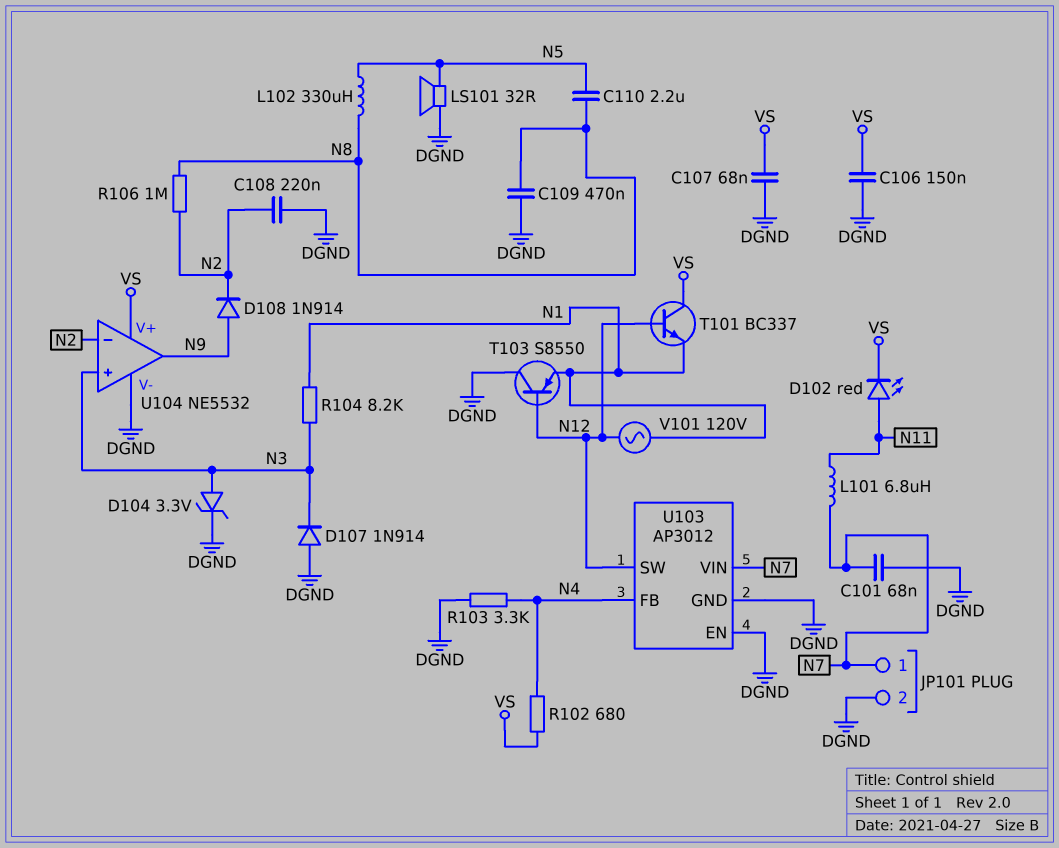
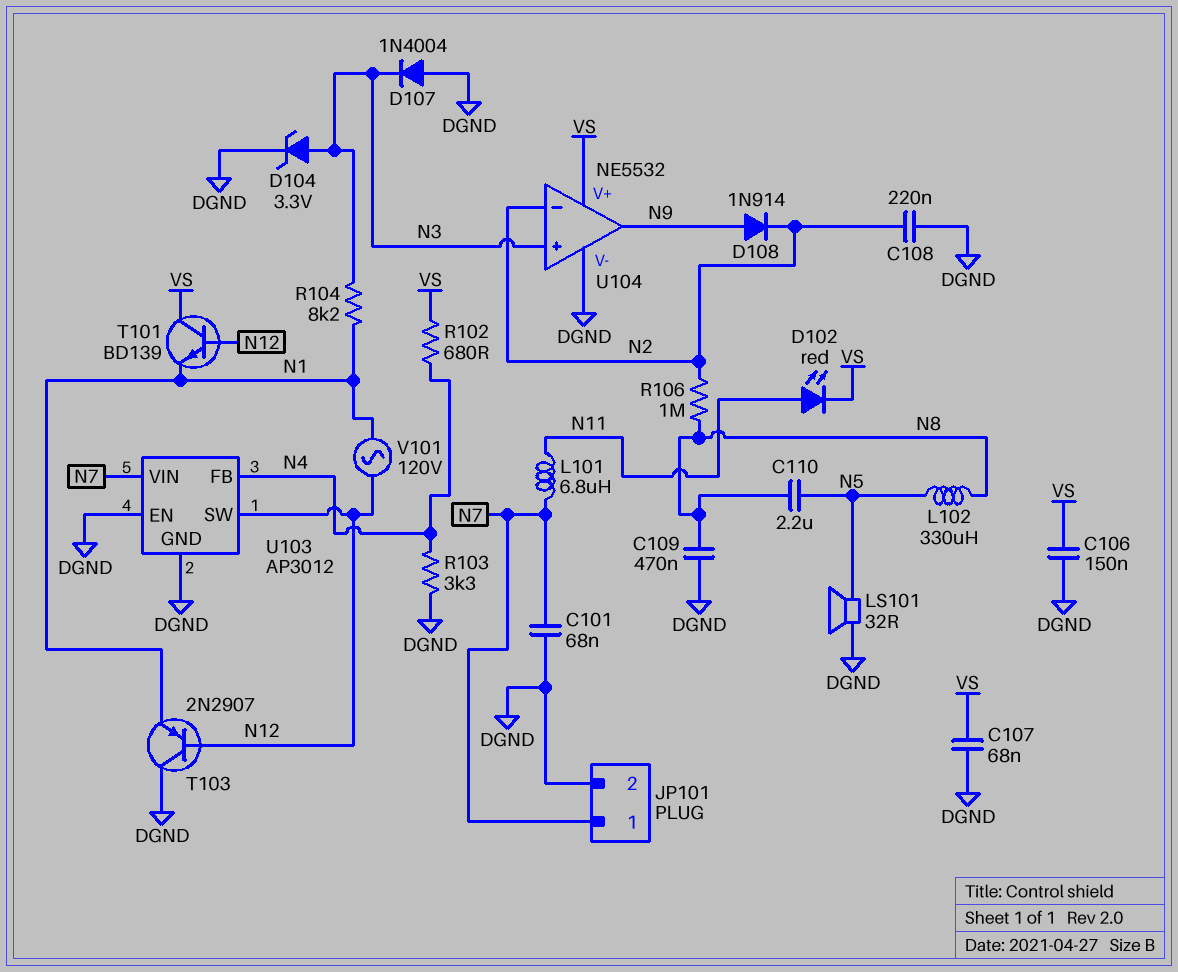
D107: diode 1N914 (A DGND, K N3) -> diode 1N4004 (A DGND, K N3)
T101: NPN BC337 (B N12, C VS, E N1) -> NPN BD139 (B N12, C VS, E N1)
T103: PNP S8550 (B N12, C DGND, E N1) -> PNP 2N2907 (B N12, C DGND, E N1)

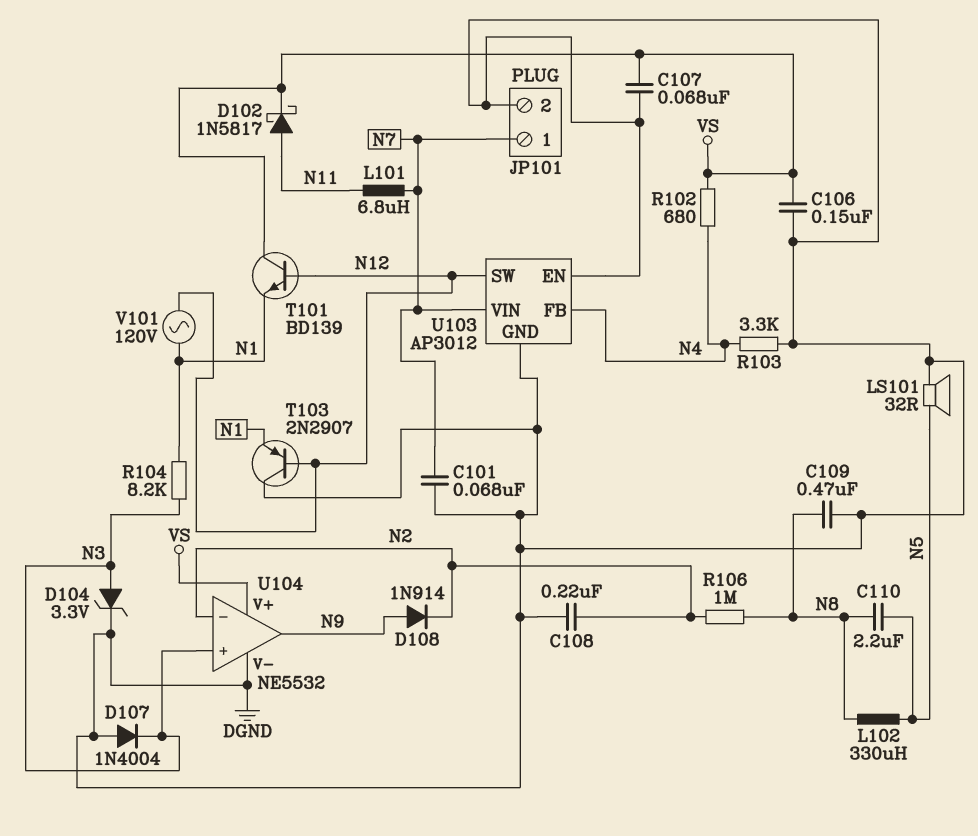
D102: LED red (A N11, K VS) -> schottky 1N5817 (A N11, K VS)

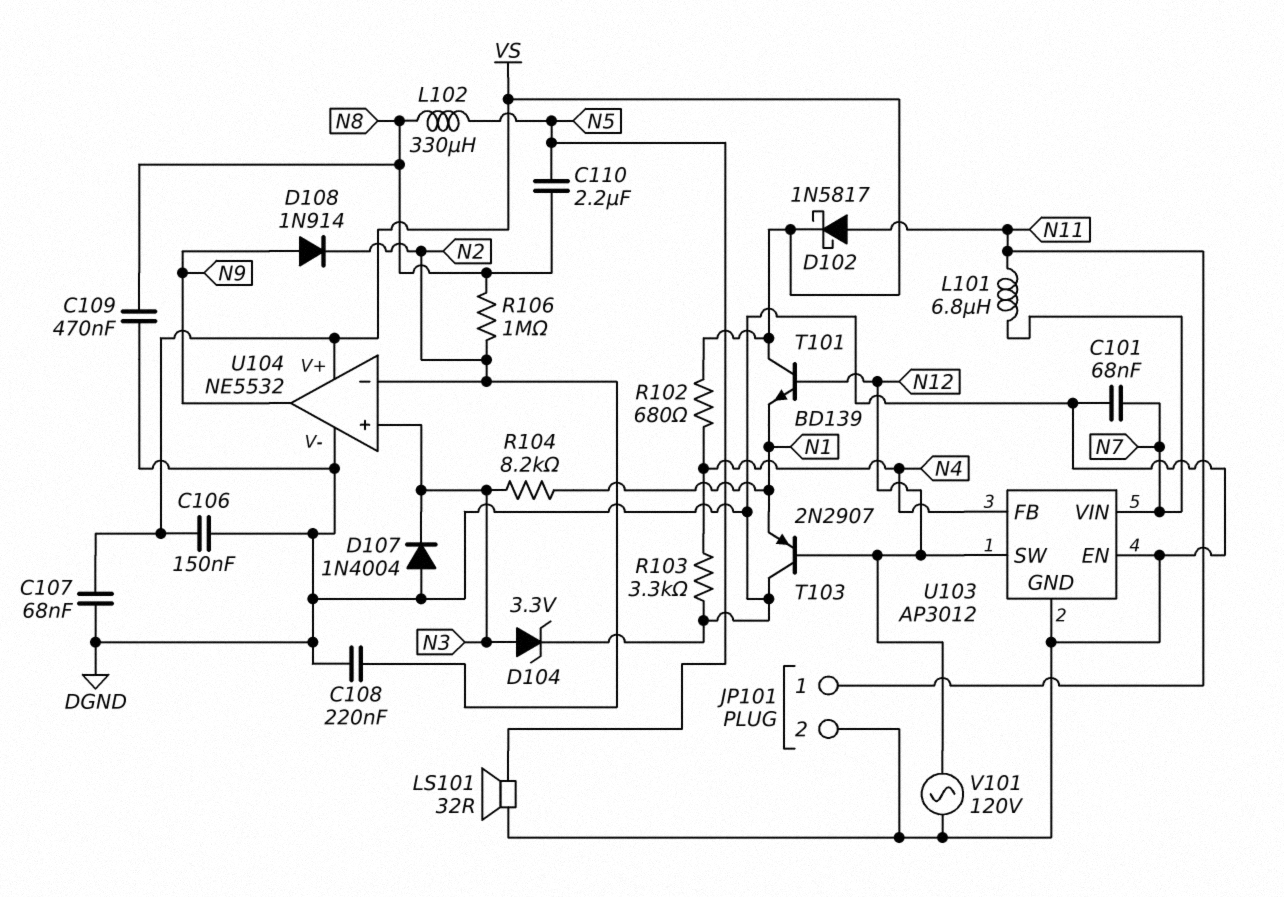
JP101 pin 1: N7 -> N11
V101: AC 120V (N1, N12) -> AC 120V (DGND, N12)

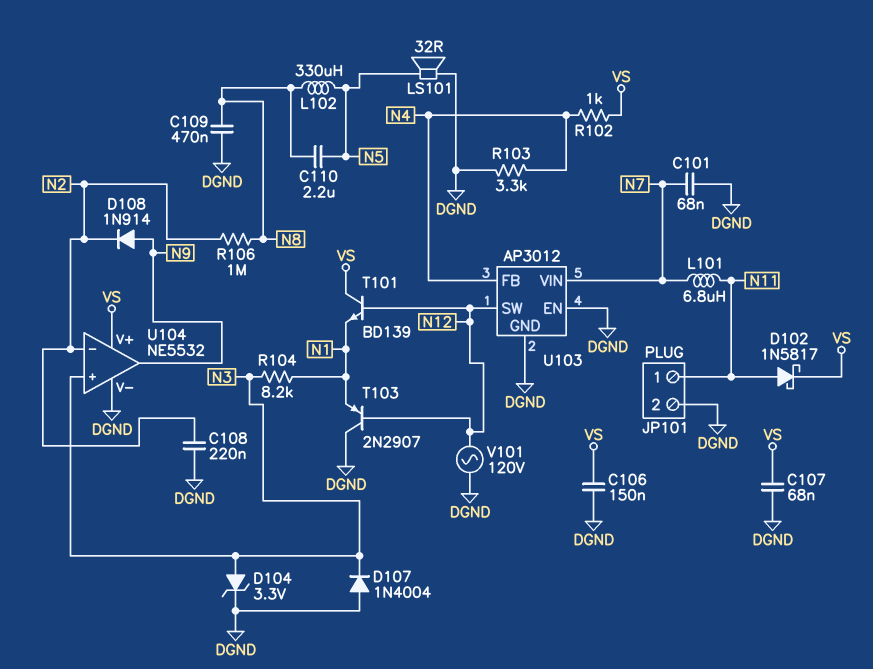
R102: 680 (N4, VS) -> 1k (N4, VS)

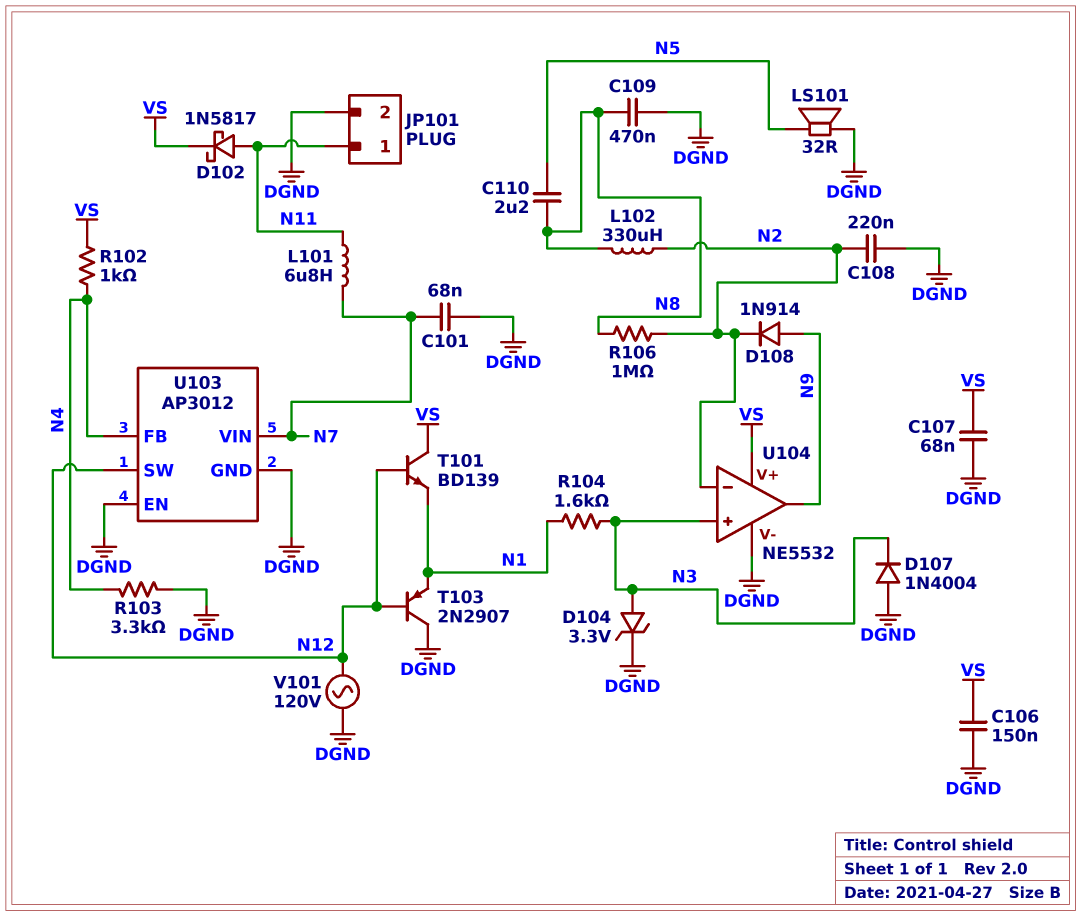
L102: 330uH (N5, N8) -> 330uH (N2, N8)
R104: 8.2k (N1, N3) -> 1.6k (N1, N3)

